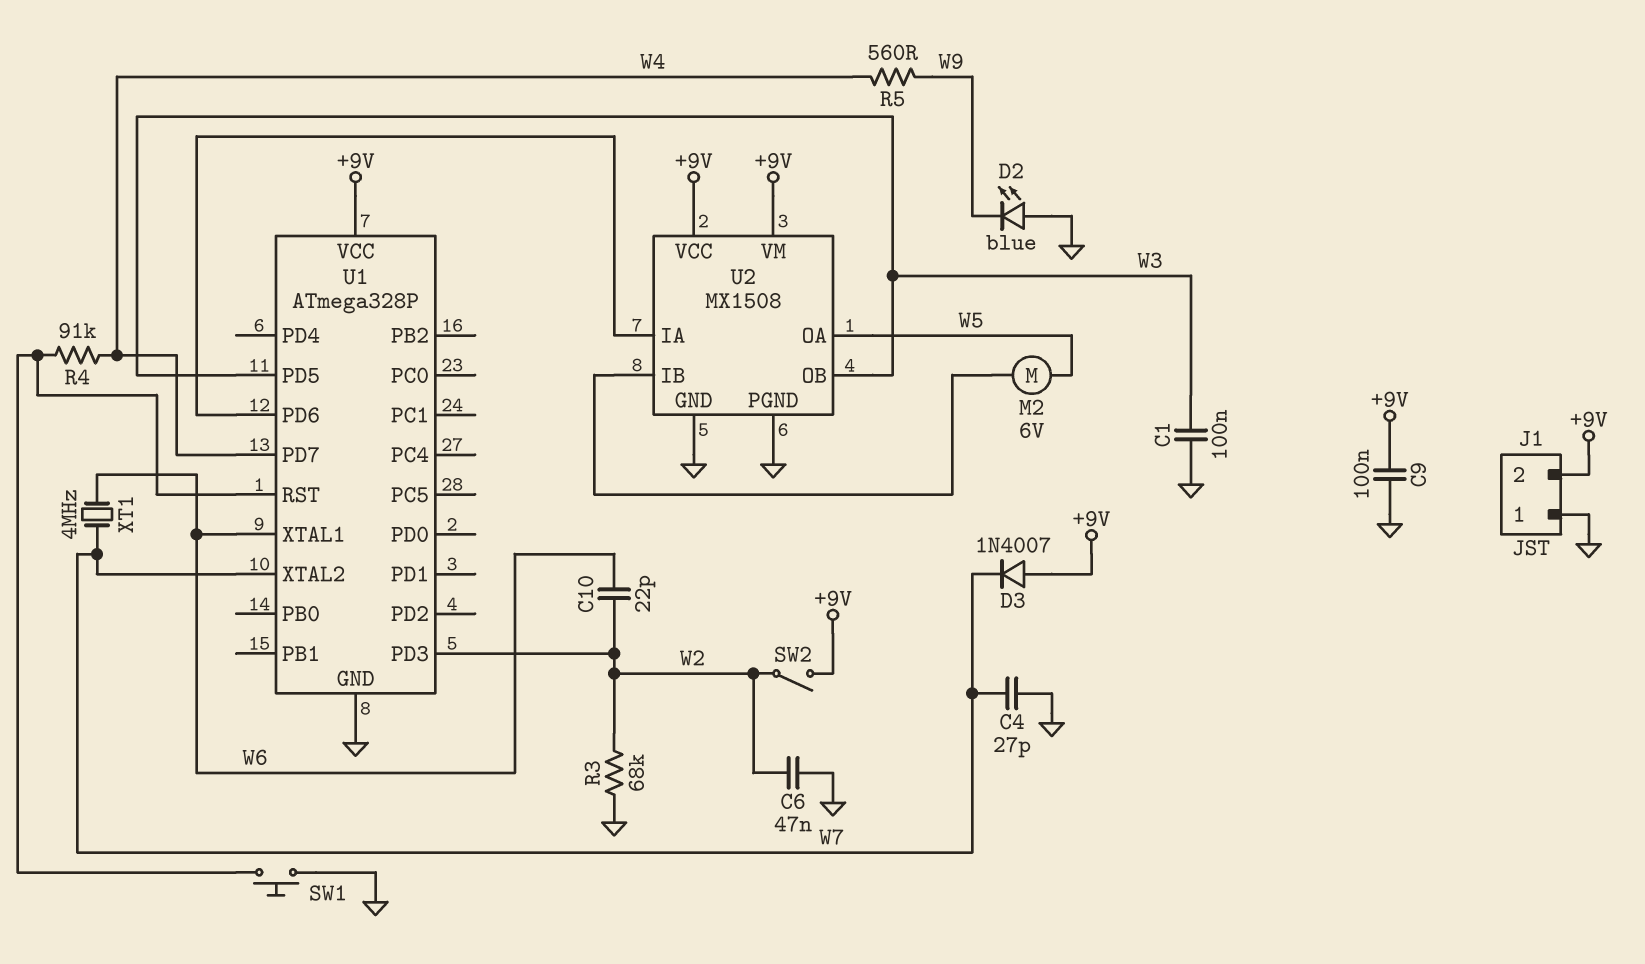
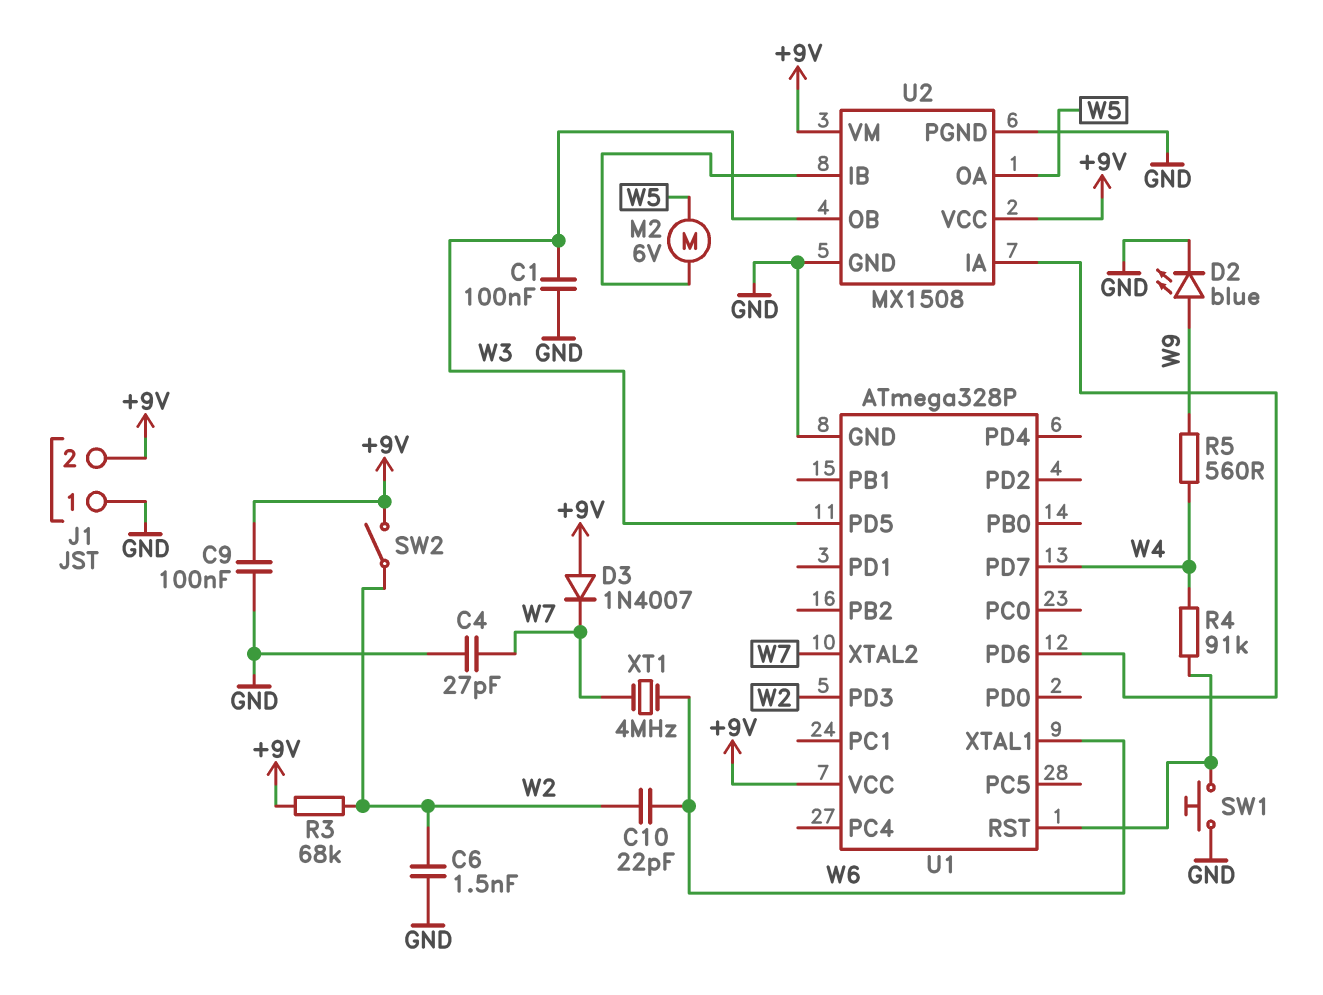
C6: 47nF (GND, W2) -> 1.5nF (GND, W2)
D2: LED blue (A GND, K W9) -> LED blue (A W9, K GND)
R3: 68k (GND, W2) -> 68k (+9V, W2)

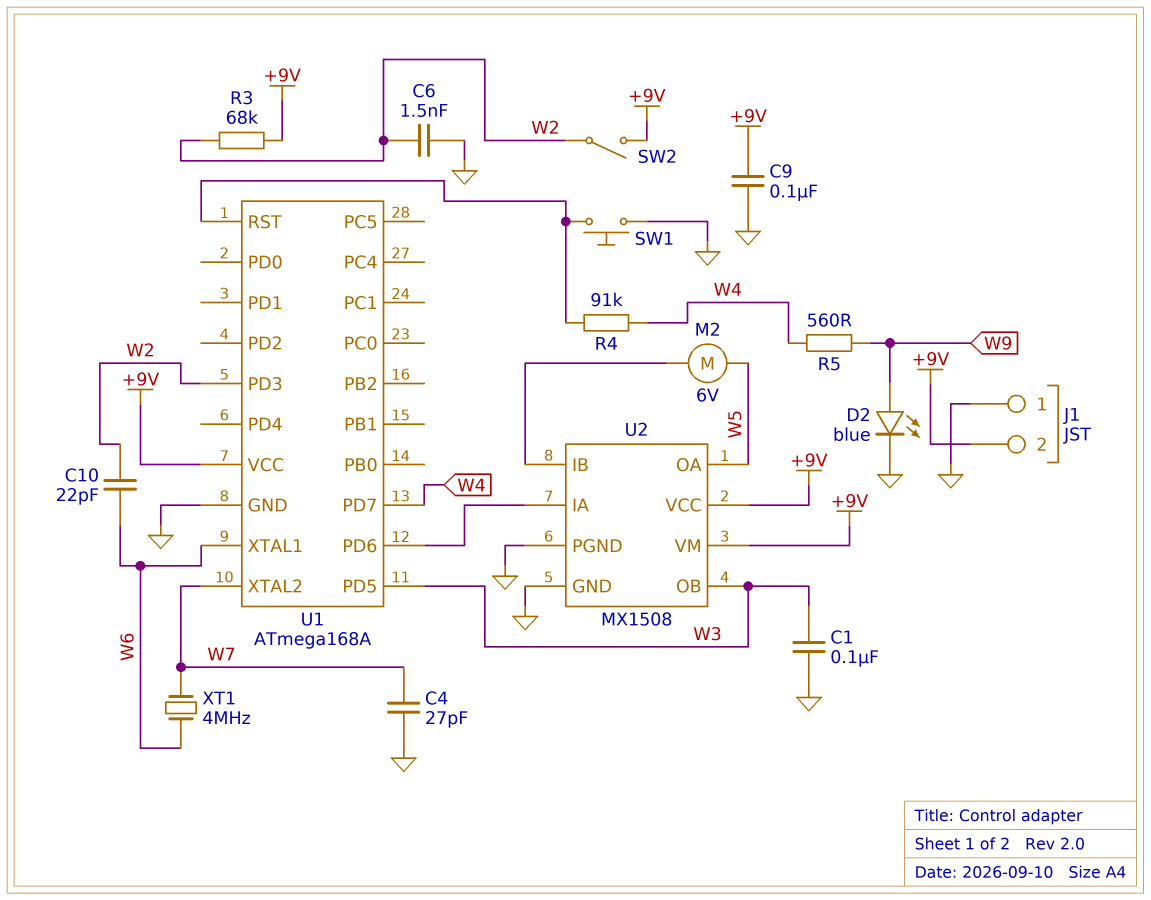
D3: diode 1N4007 (A +9V, K W7) -> none
U1: ATmega328P -> ATmega168A

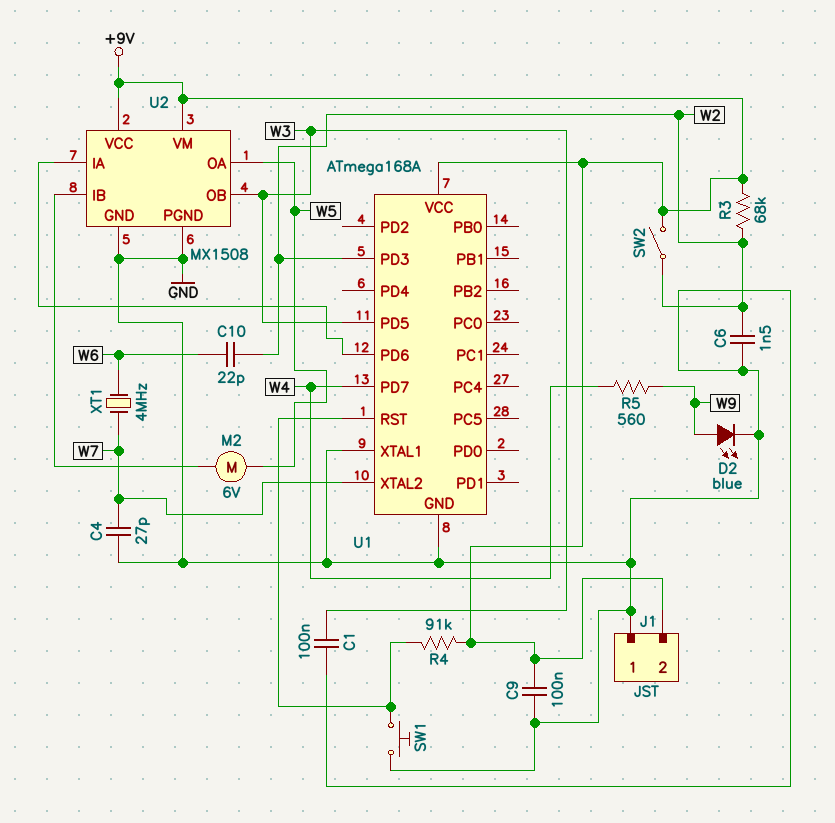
R4: 91k (U1/RST, W4) -> 91k (+9V, U1/RST)
U1 pin XTAL1: W6 -> GND

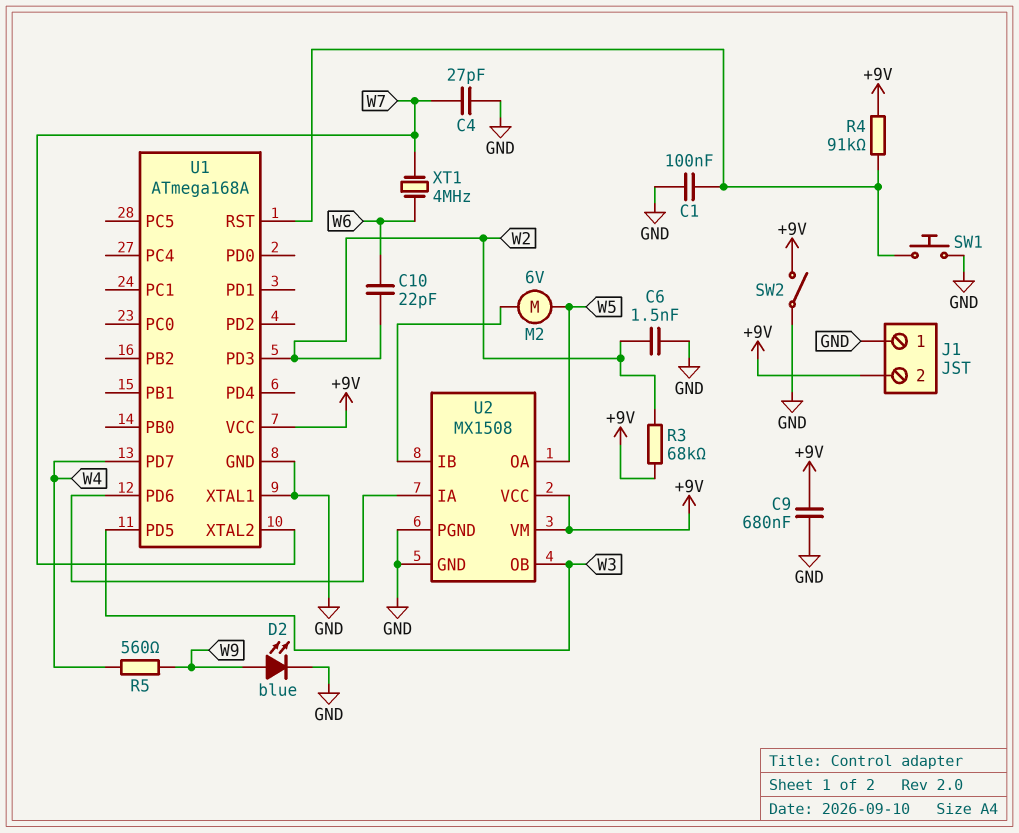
C1: 100nF (GND, W3) -> 100nF (GND, U1/RST)
C9: 100nF (+9V, GND) -> 680nF (+9V, GND)
SW2: switch (+9V, W2) -> switch (+9V, GND)

